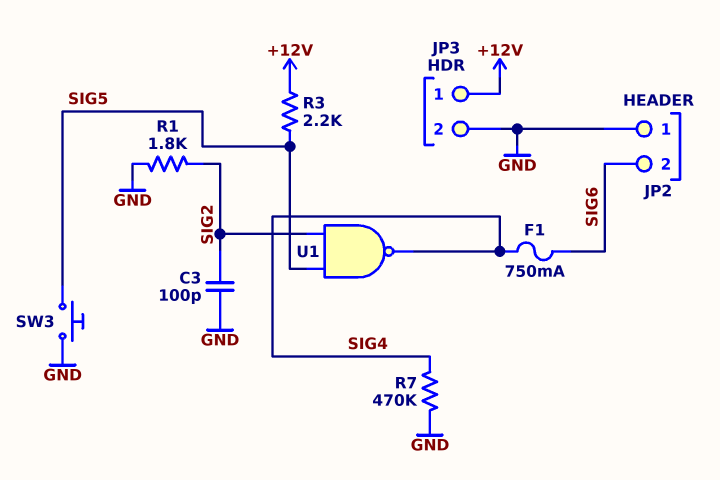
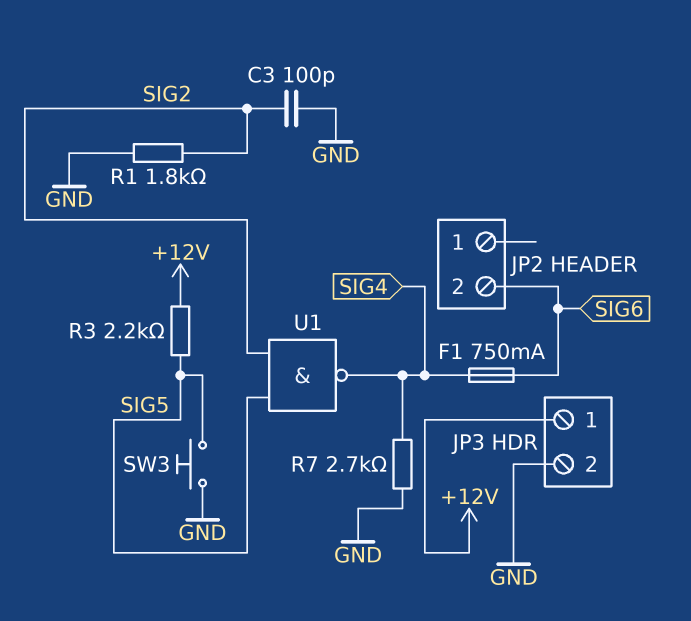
JP2 pin 1: GND -> none
R7: 470k (GND, SIG4) -> 2.7k (GND, SIG4)

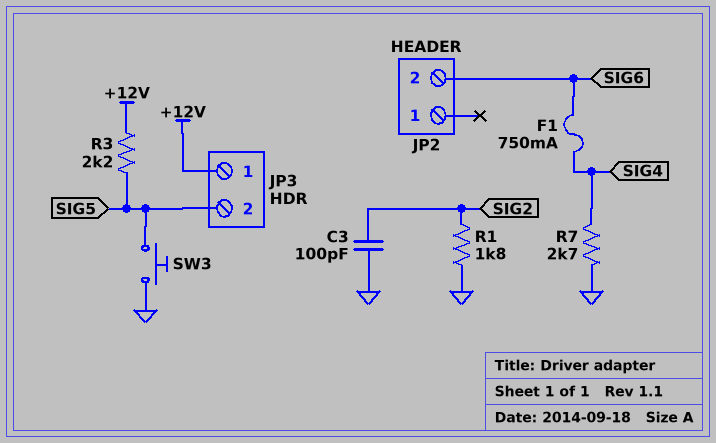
JP3 pin 2: GND -> SIG5
U1: NAND (in SIG2, in SIG5, out SIG4) -> none

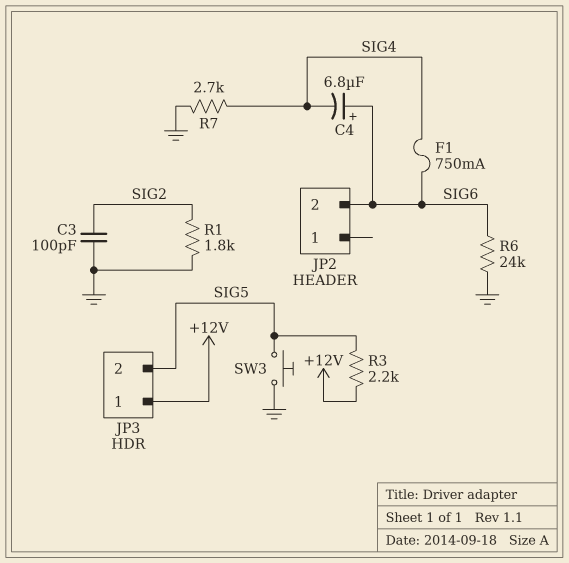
C4: none -> 6.8uF (plus SIG6, minus SIG4)
R6: none -> 24k (GND, SIG6)

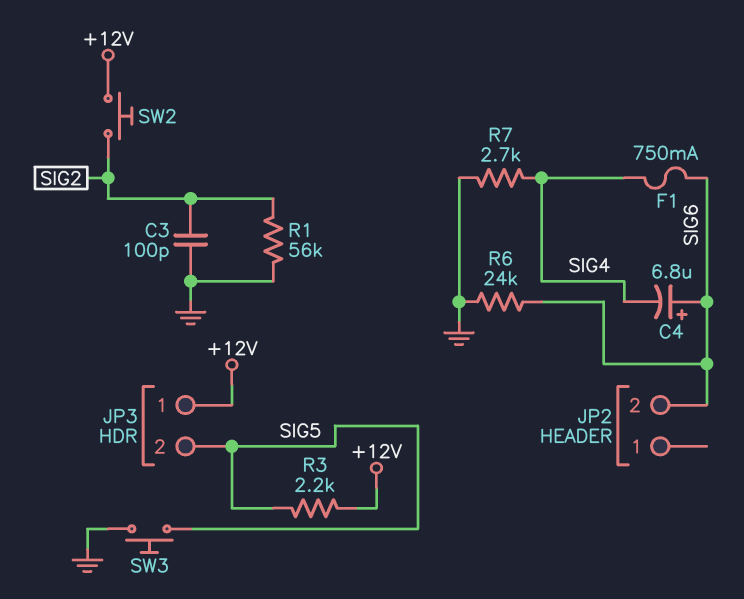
R1: 1.8k (GND, SIG2) -> 56k (GND, SIG2)
SW2: none -> button (+12V, SIG2)

